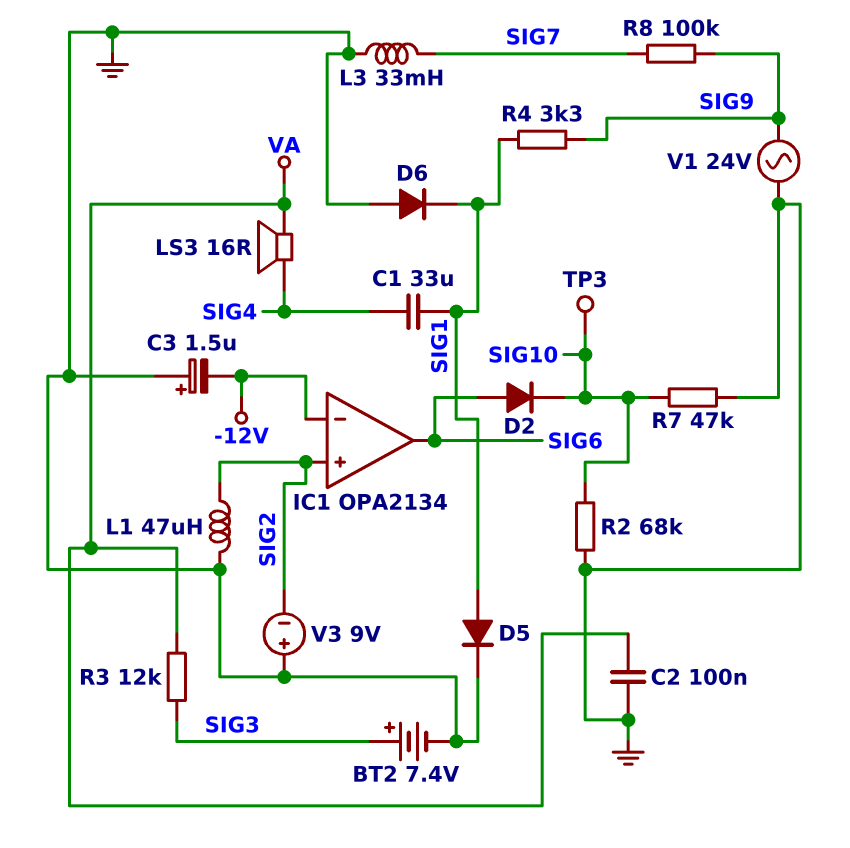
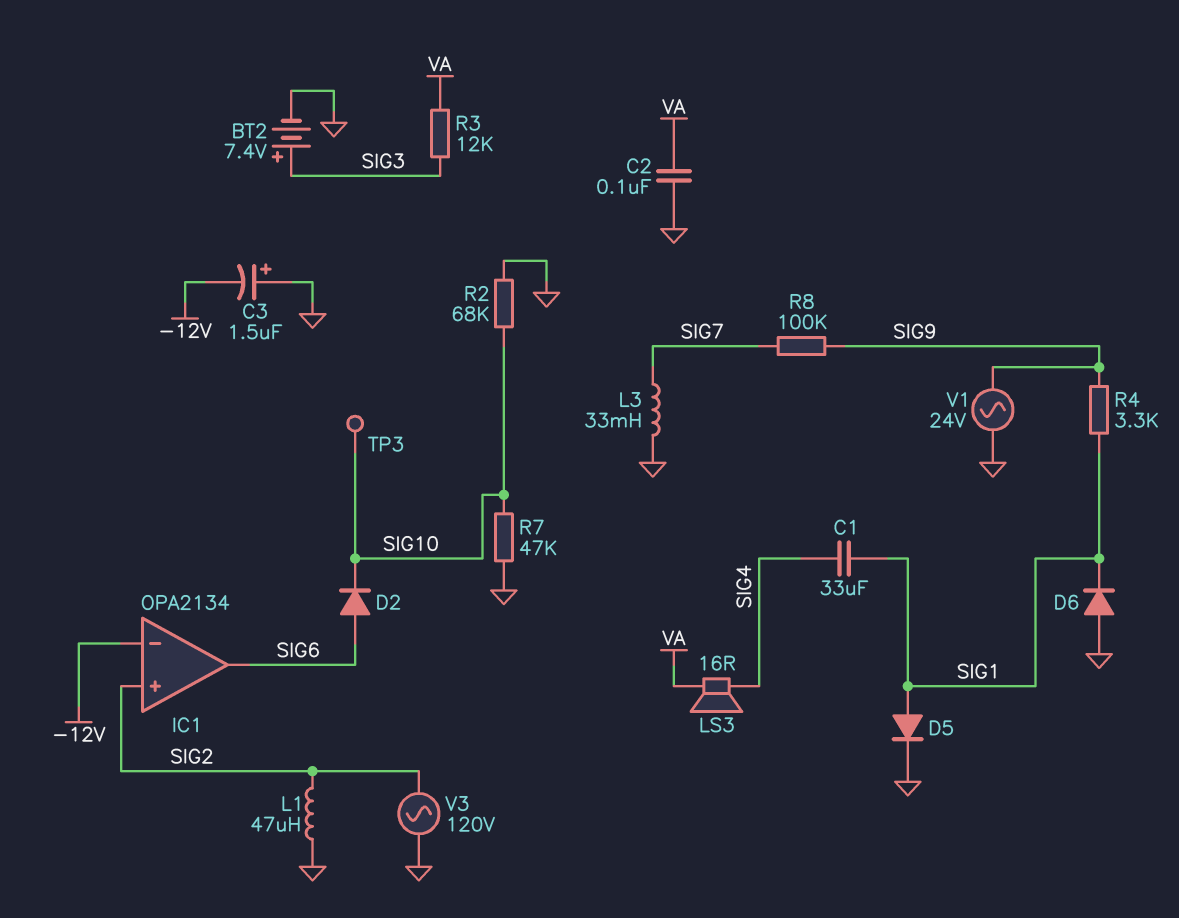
V3: 9V (plus GND, minus SIG2) -> AC 120V (GND, SIG2)

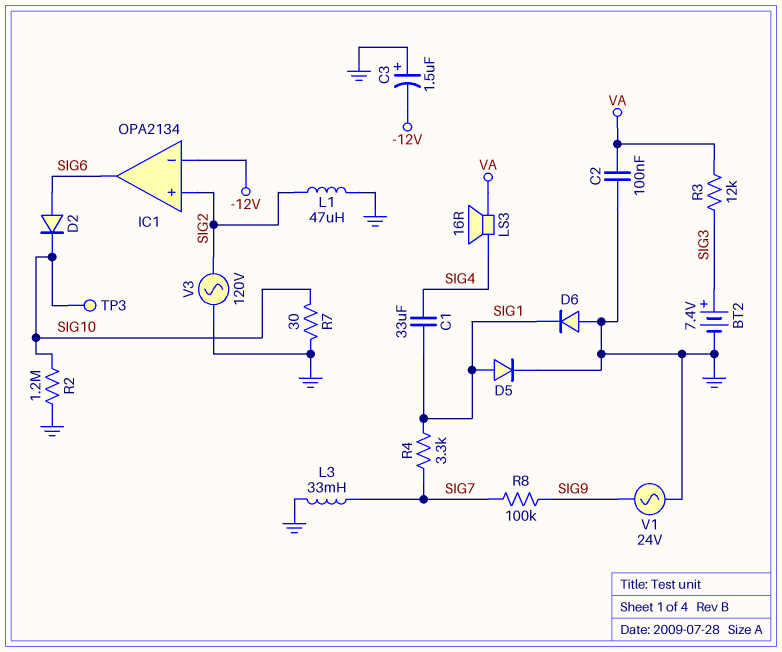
R2: 68k (GND, SIG10) -> 1.2M (GND, SIG10)
R4: 3.3k (SIG1, SIG9) -> 3.3k (SIG1, SIG7)
R7: 47k (GND, SIG10) -> 30 (GND, SIG10)

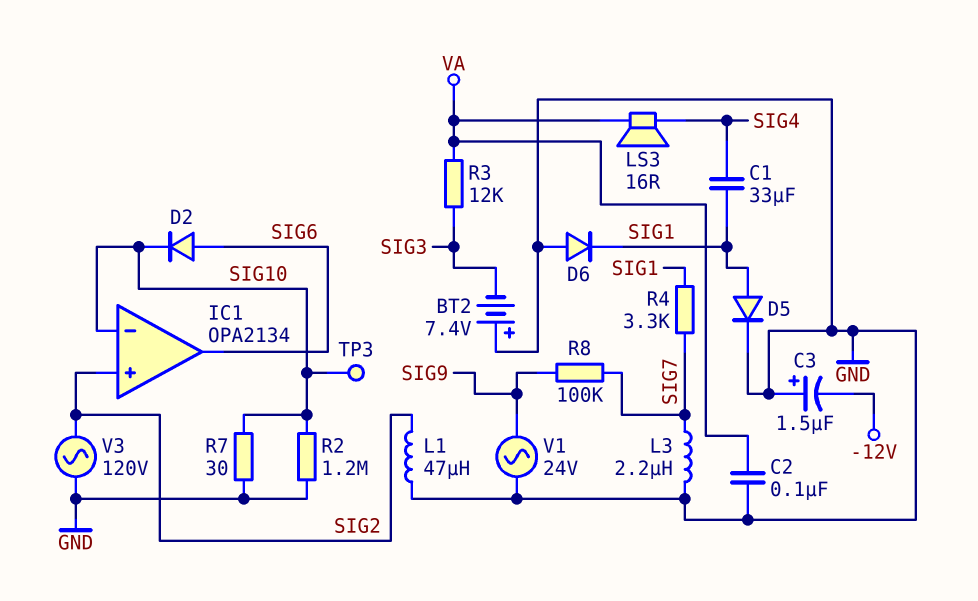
BT2: 7.4V (plus SIG3, minus GND) -> 7.4V (plus GND, minus SIG3)
IC1 pin in-: -12V -> SIG10
L3: 33mH (GND, SIG7) -> 2.2uH (GND, SIG7)

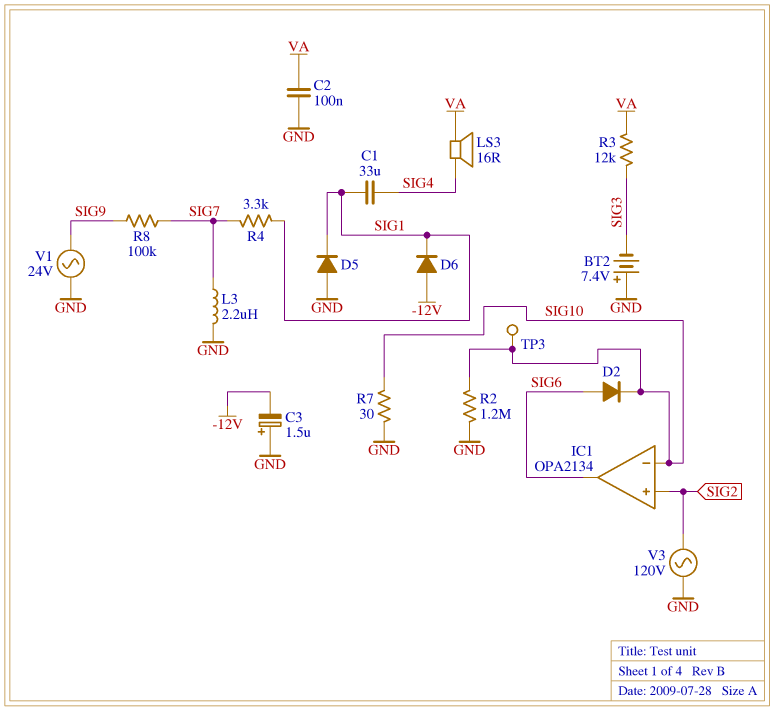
D5: diode (A SIG1, K GND) -> diode (A GND, K SIG1)
D6: diode (A GND, K SIG1) -> diode (A -12V, K SIG1)
L1: 47uH (GND, SIG2) -> none

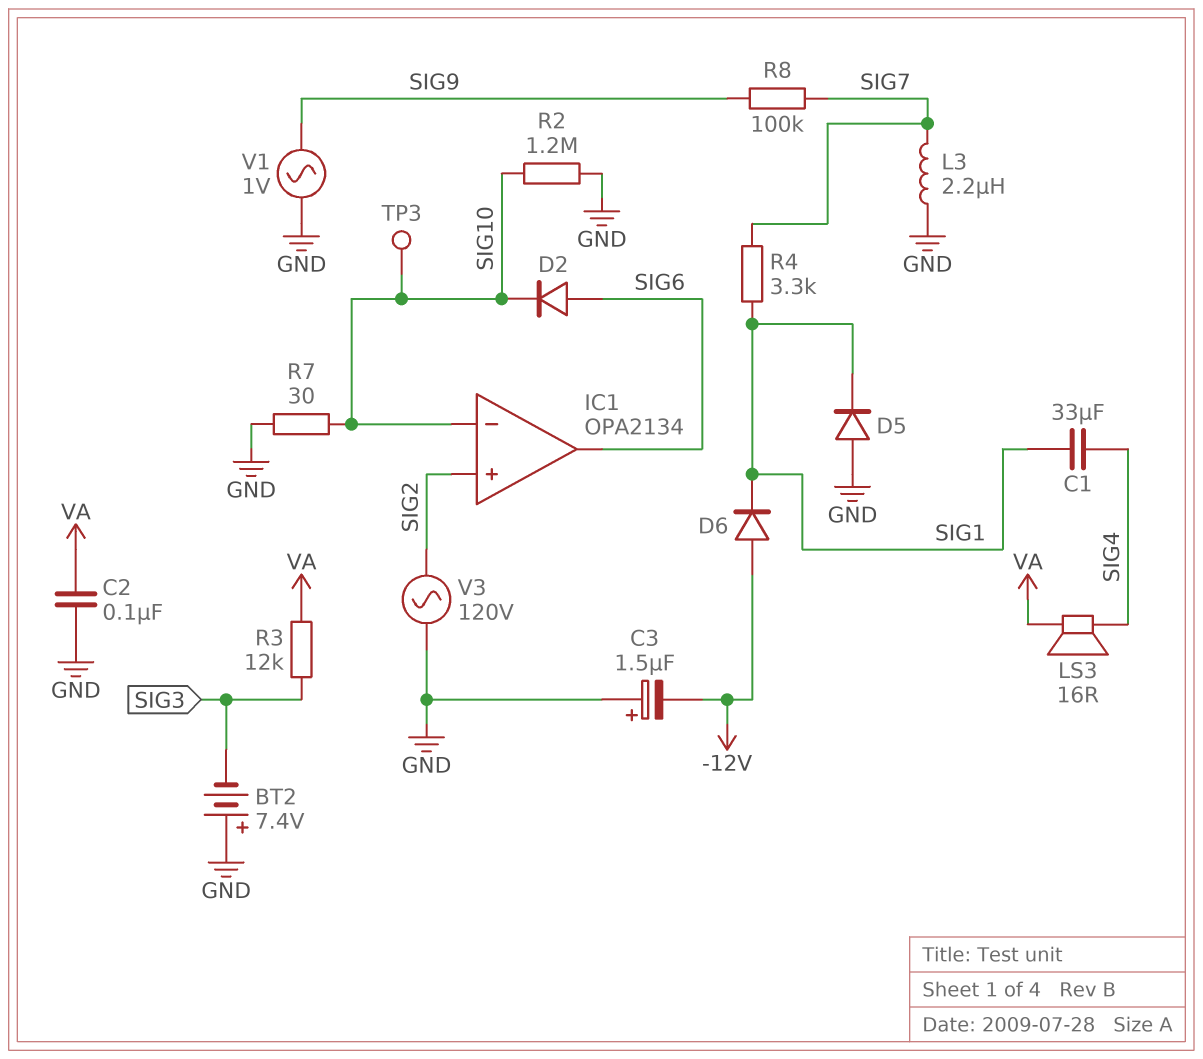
V1: AC 24V (GND, SIG9) -> AC 1V (GND, SIG9)

